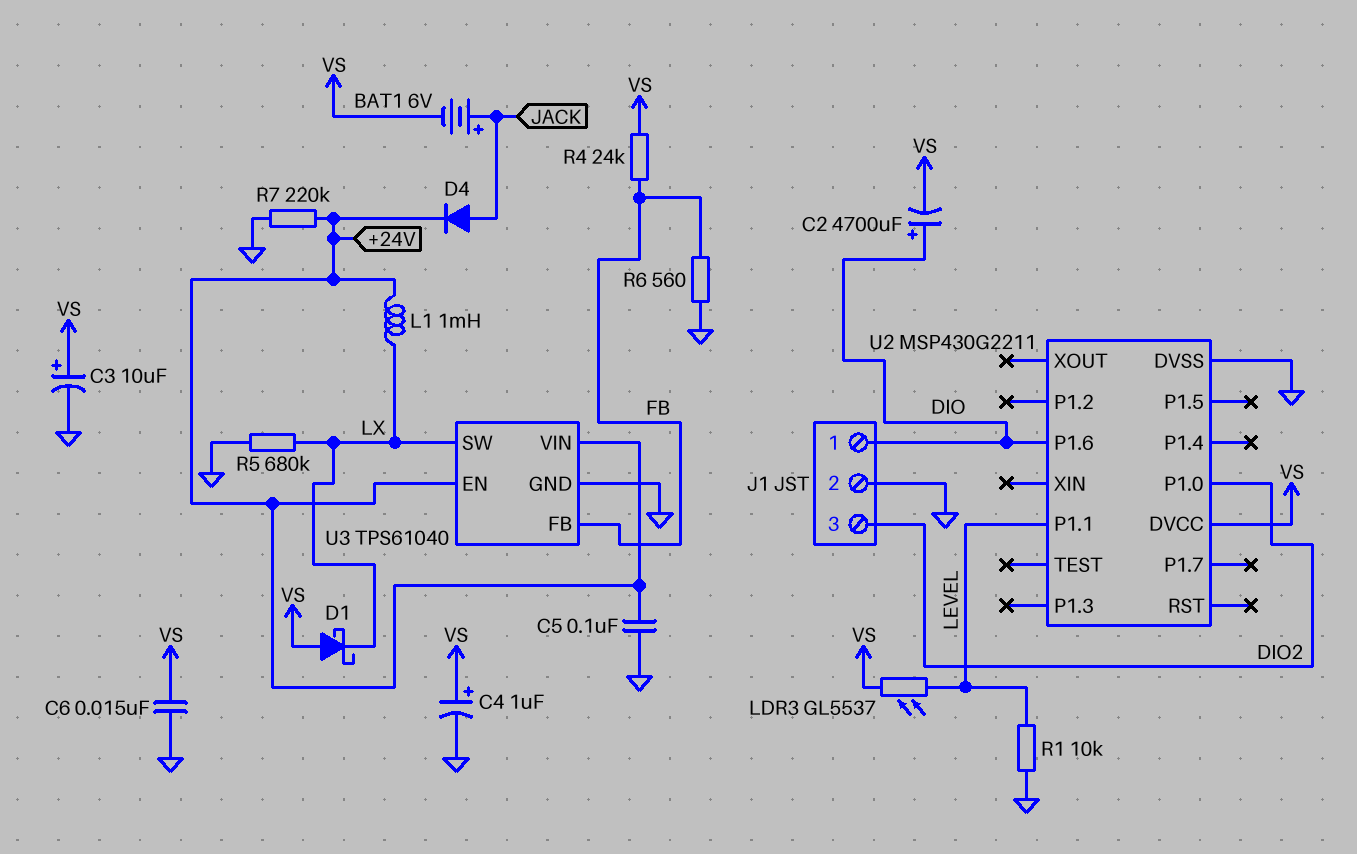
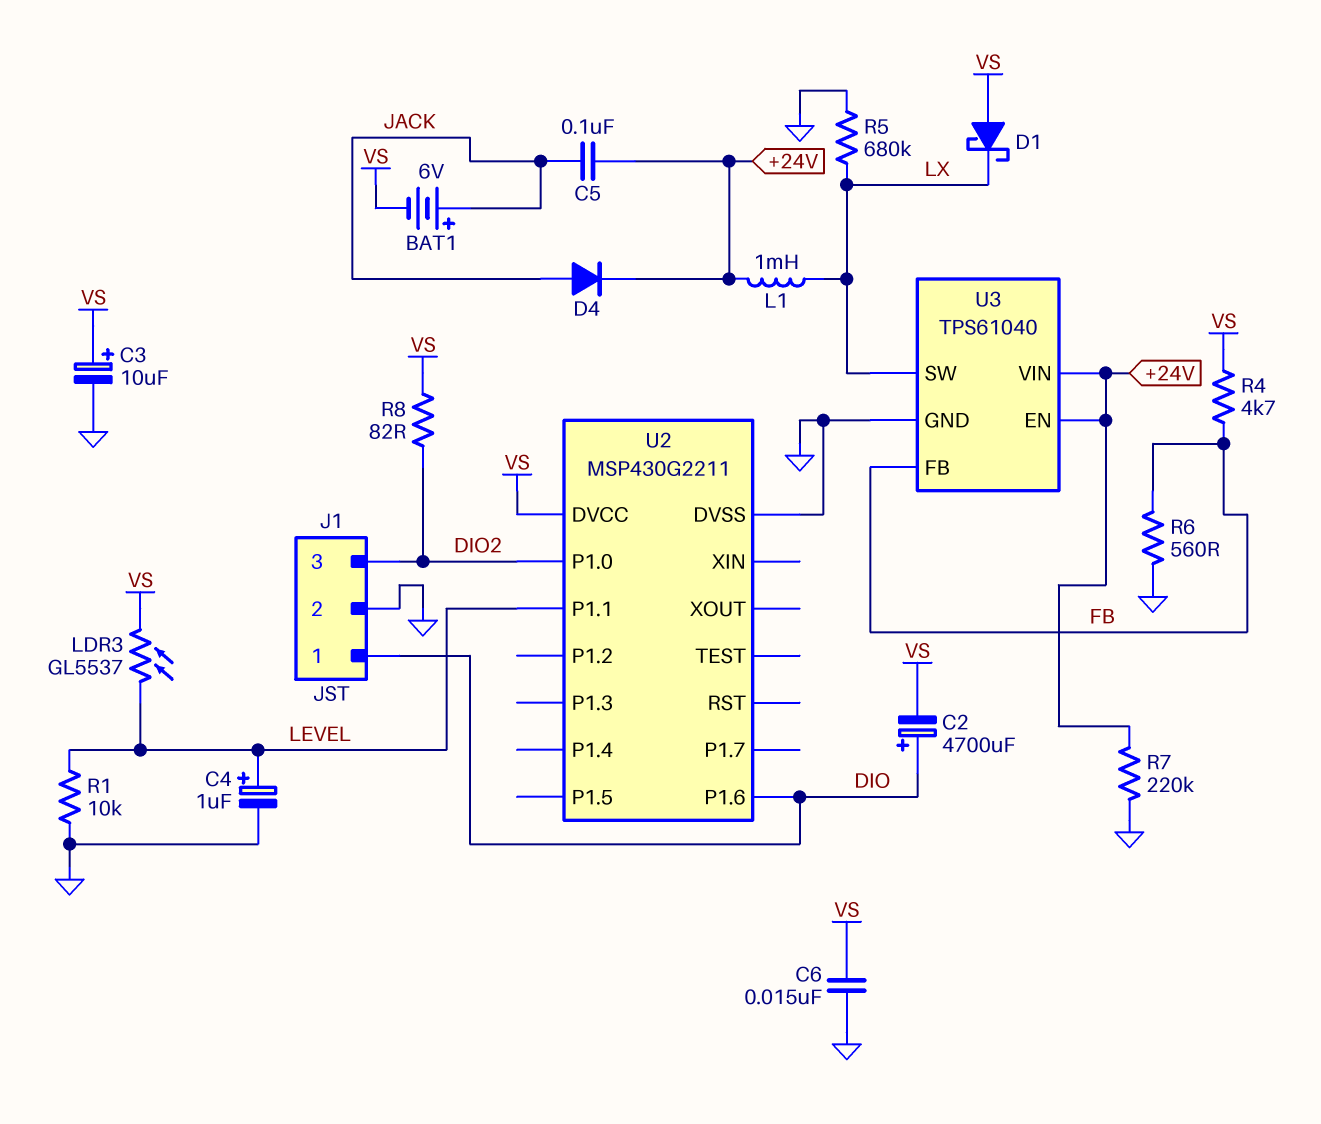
C4: 1uF (plus VS, minus GND) -> 1uF (plus LEVEL, minus GND)
C5: 100nF (+24V, GND) -> 100nF (+24V, JACK)
R4: 24k (FB, VS) -> 4.7k (FB, VS)
R8: none -> 82 (DIO2, VS)

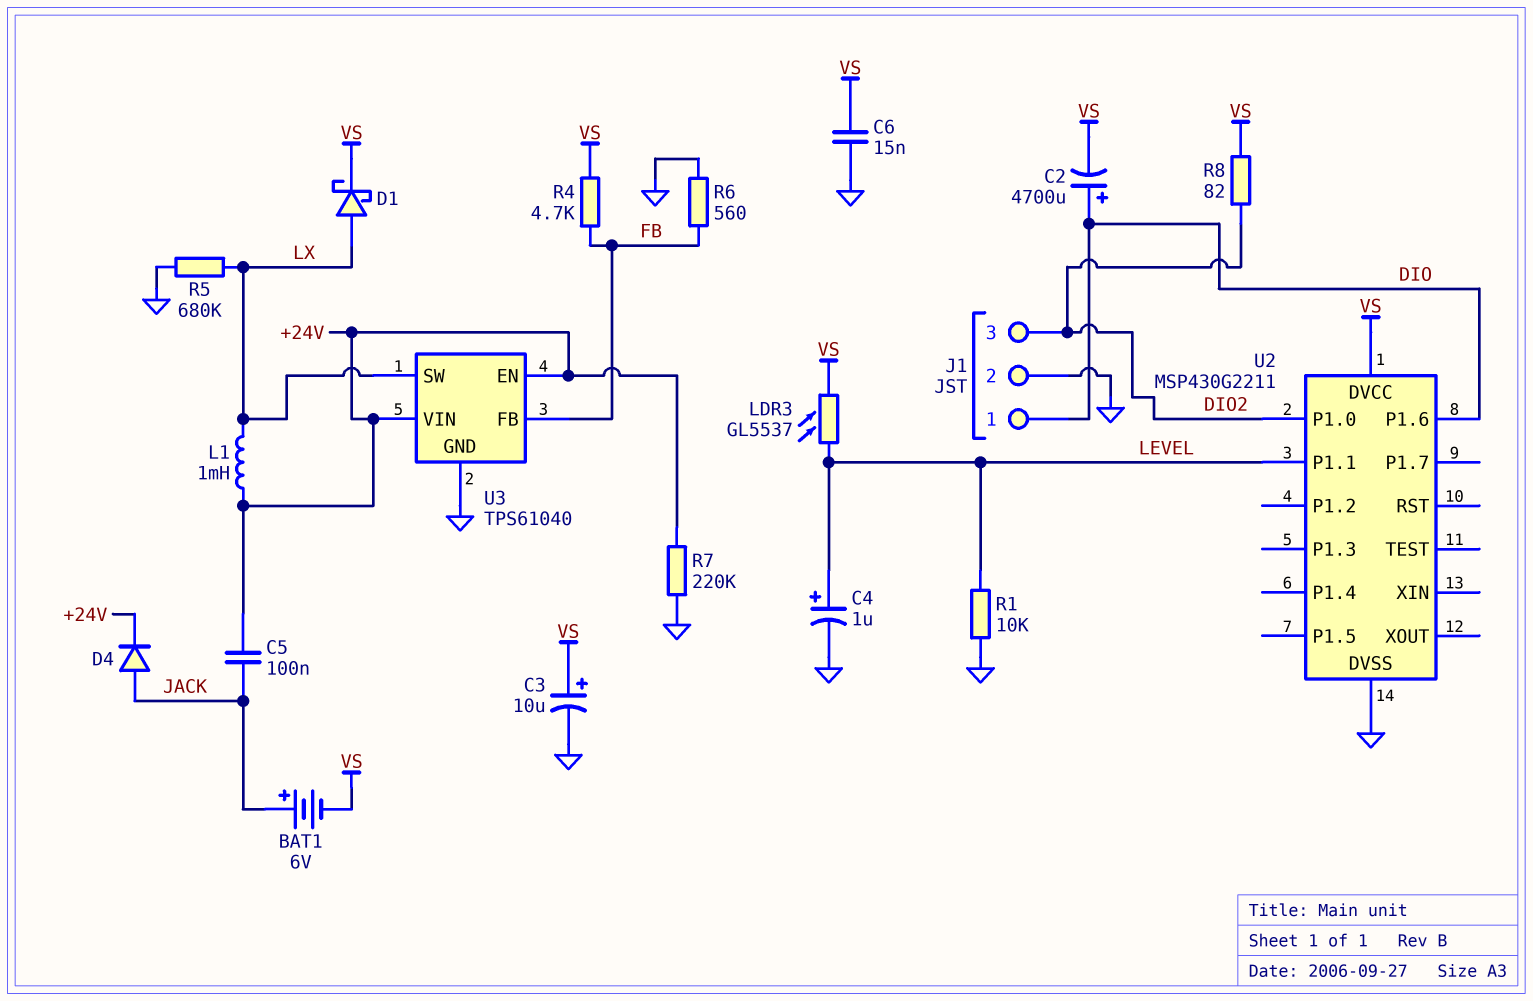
D1: schottky (A VS, K LX) -> schottky (A LX, K VS)

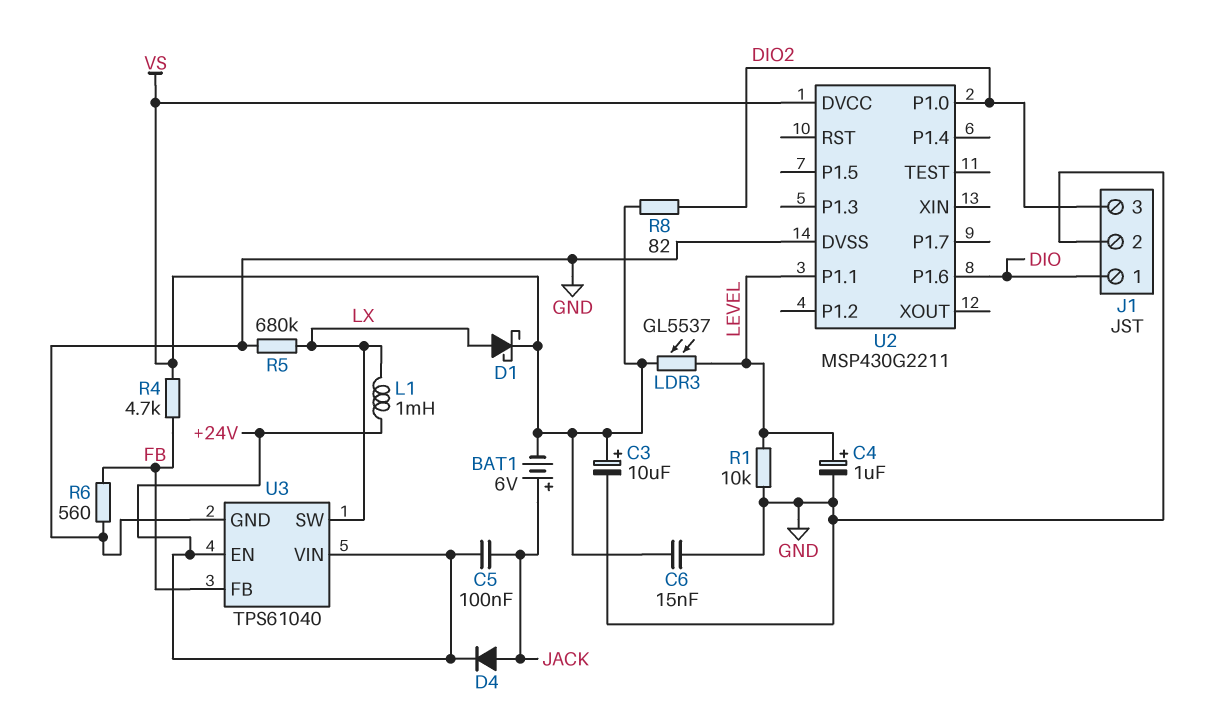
C2: 4700uF (plus DIO, minus VS) -> none
R7: 220k (+24V, GND) -> none

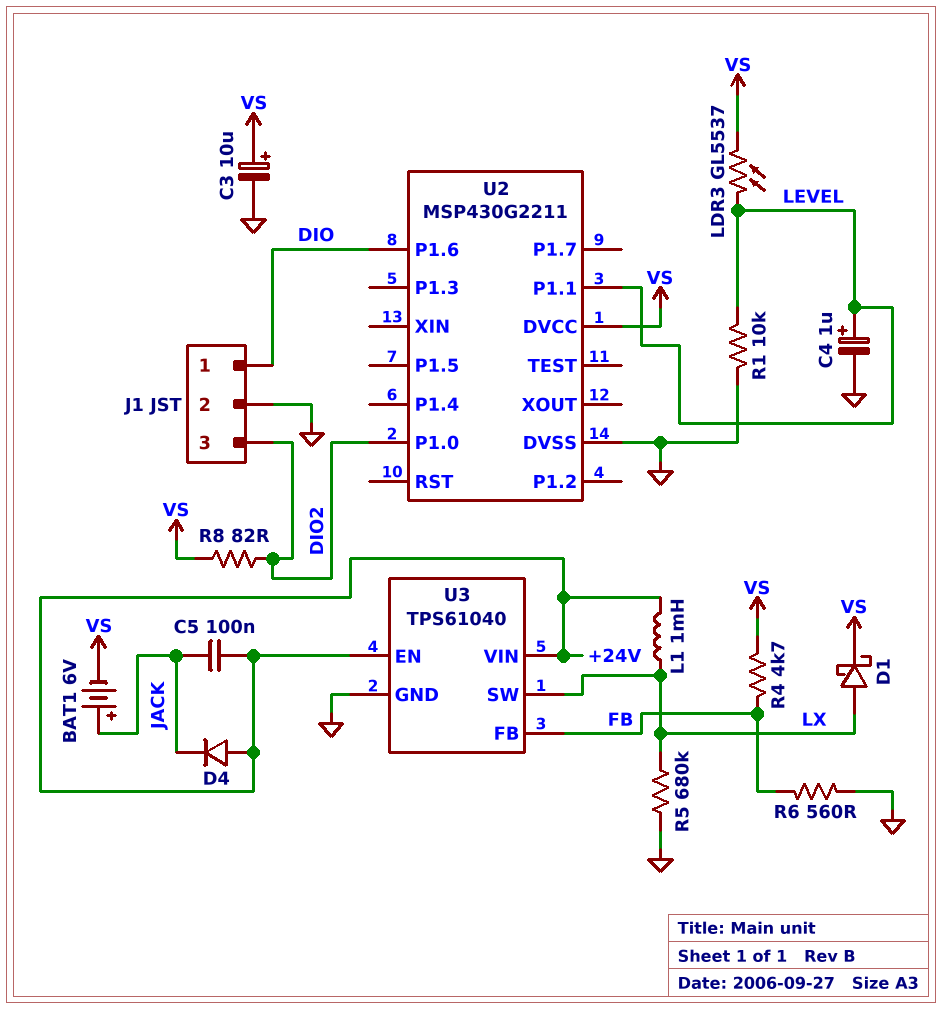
C6: 15nF (GND, VS) -> none
D4: diode (A JACK, K +24V) -> diode (A +24V, K JACK)

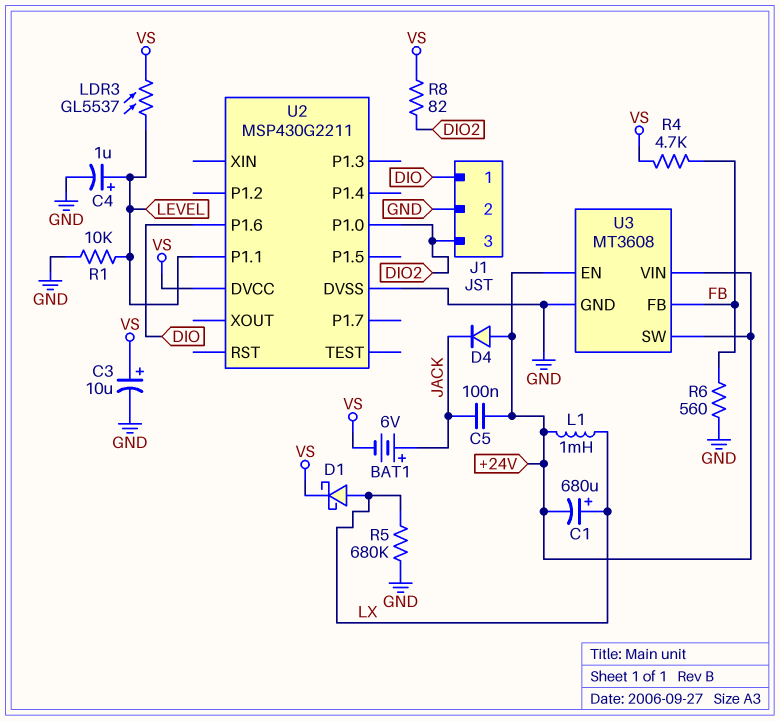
C1: none -> 680uF (plus LX, minus +24V)
U3: TPS61040 -> MT3608
U3 pin SW: LX -> +24V

